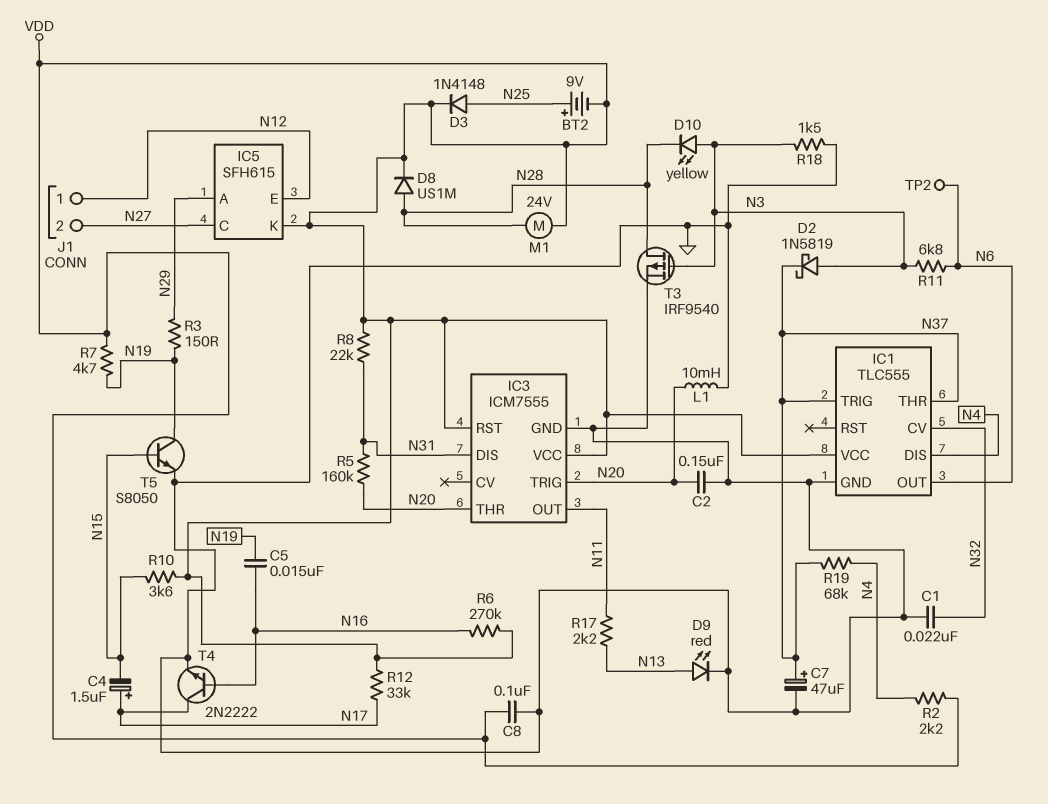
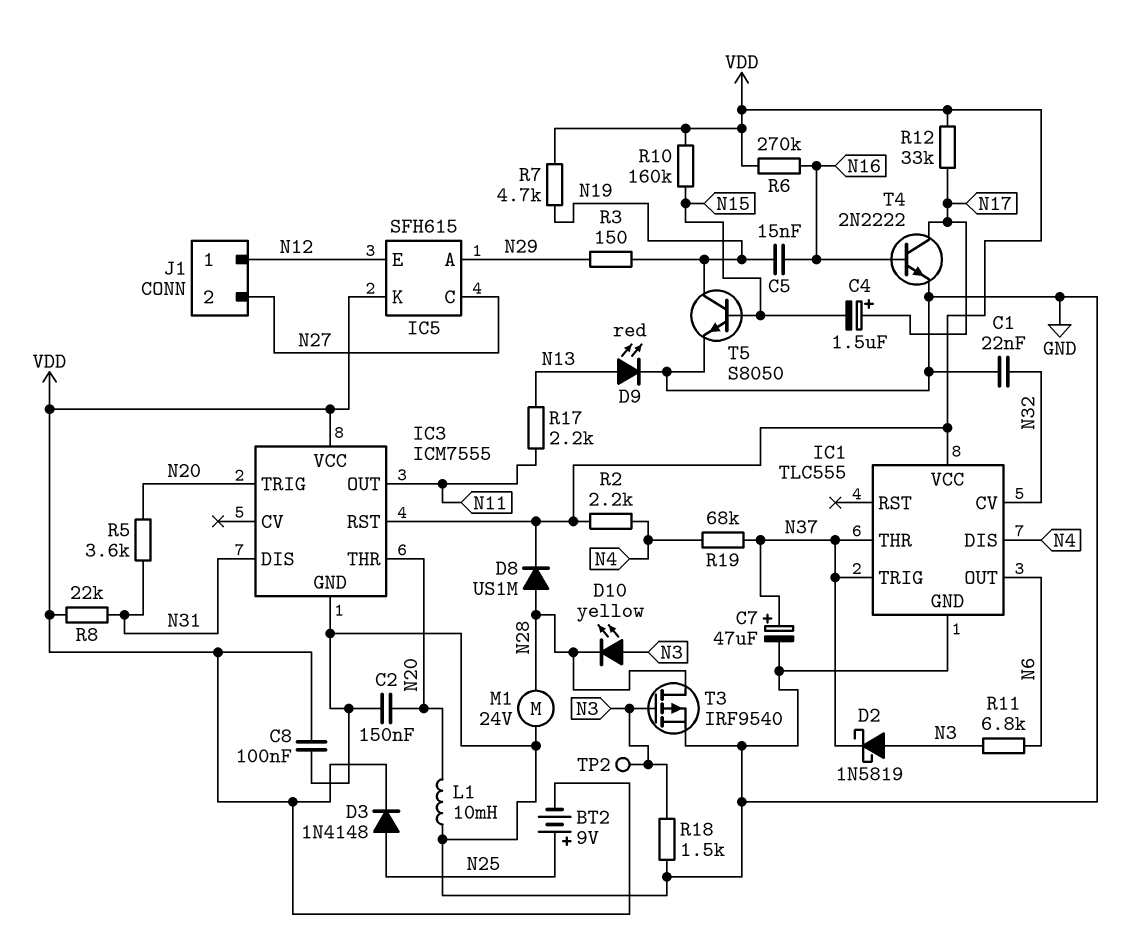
M1: motor 24V (N28, VDD) -> motor 24V (GND, N28)
R5: 160k (N20, N31) -> 3.6k (N20, N31)
R10: 3.6k (N15, VDD) -> 160k (N15, VDD)
TP2: test point (N6) -> test point (N3)

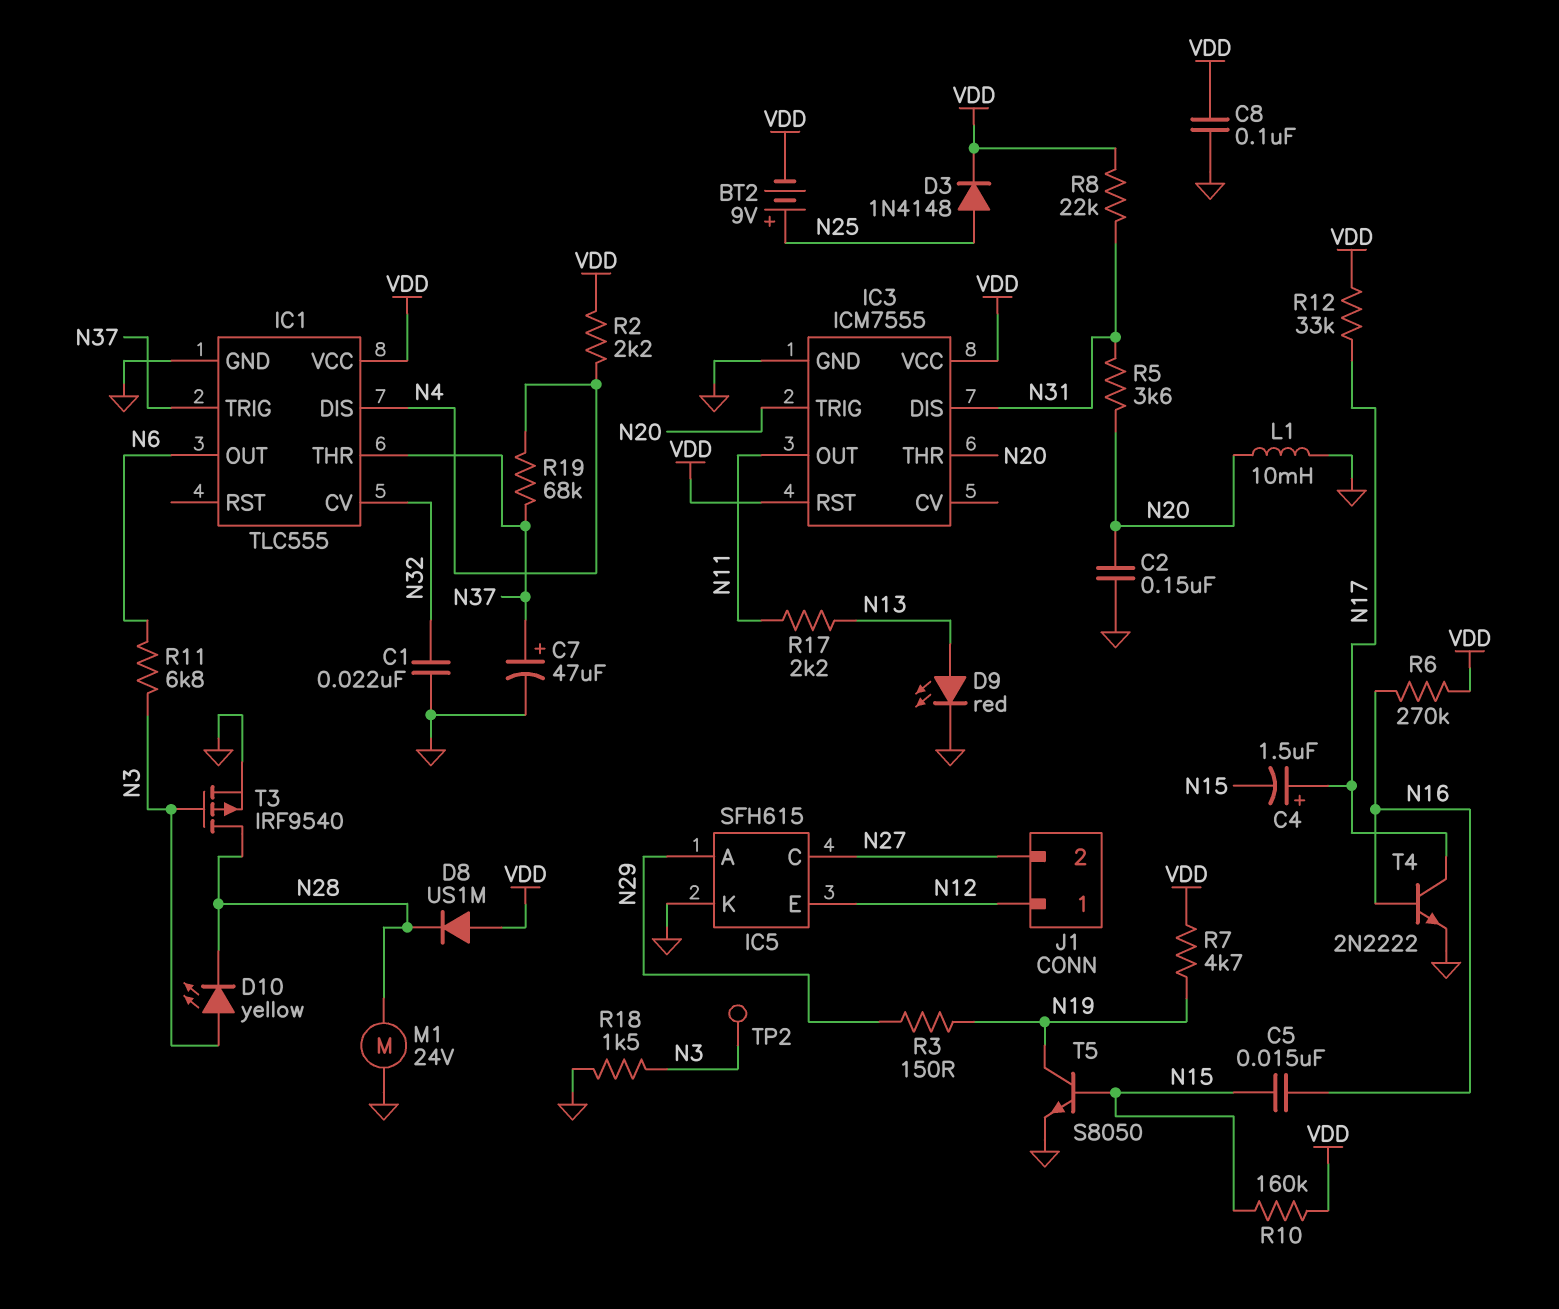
C5: 15nF (N16, N19) -> 15nF (N15, N16)
D2: schottky 1N5819 (A N3, K N37) -> none
D8: diode US1M (A N28, K VDD) -> diode US1M (A VDD, K N28)
IC5 pin K: VDD -> GND

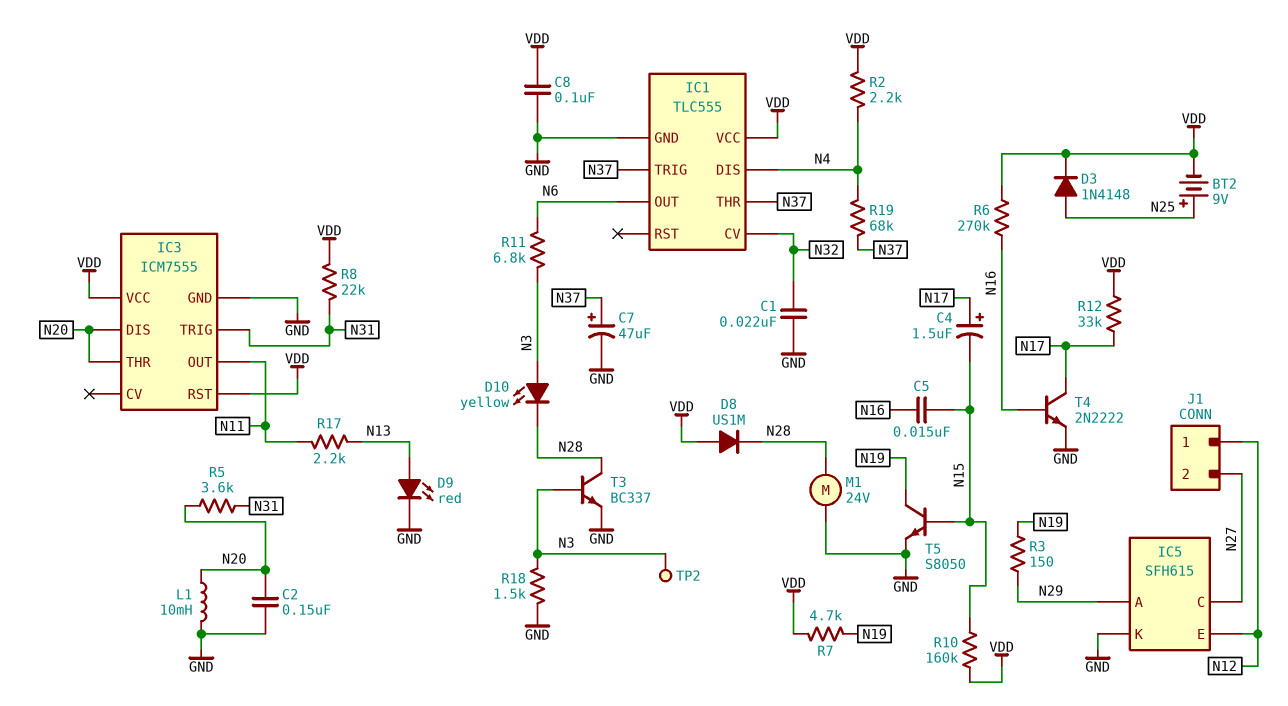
IC3 pin DIS: N31 -> N20
IC3 pin TRIG: N20 -> N31
T3: PMOS IRF9540 (G N3, D N28, S GND) -> NPN BC337 (B N3, C N28, E GND)

